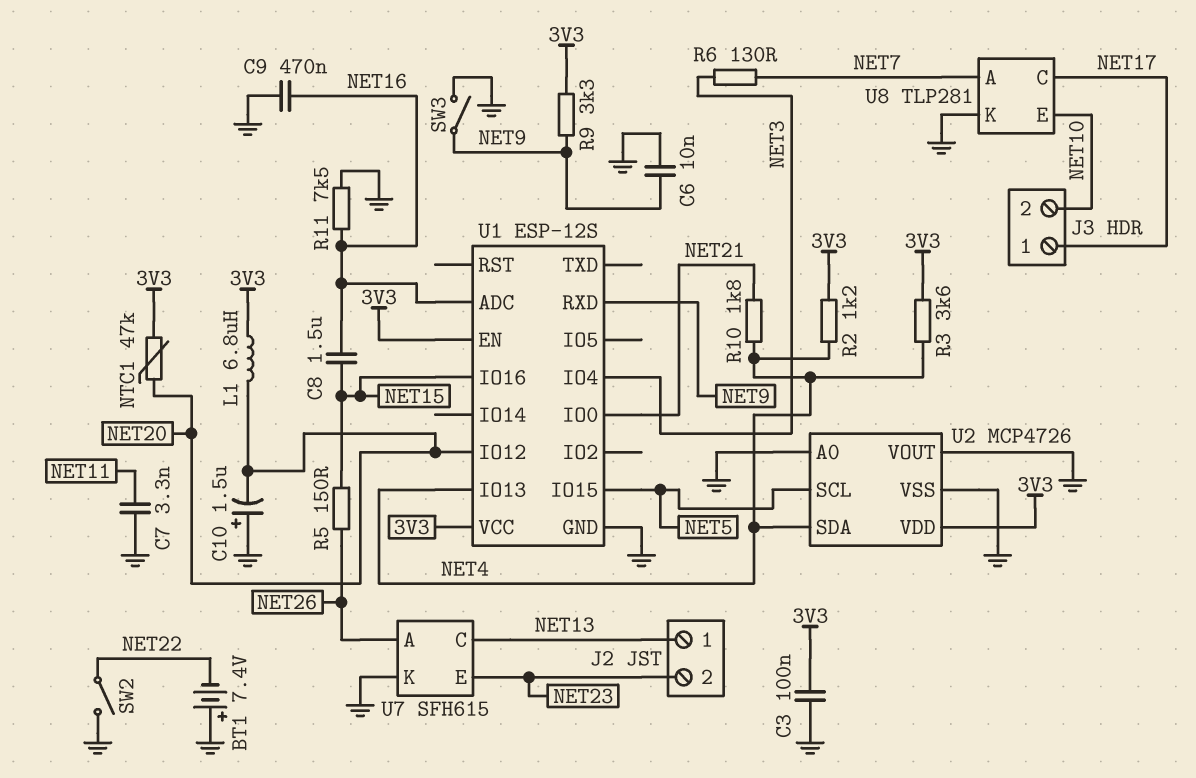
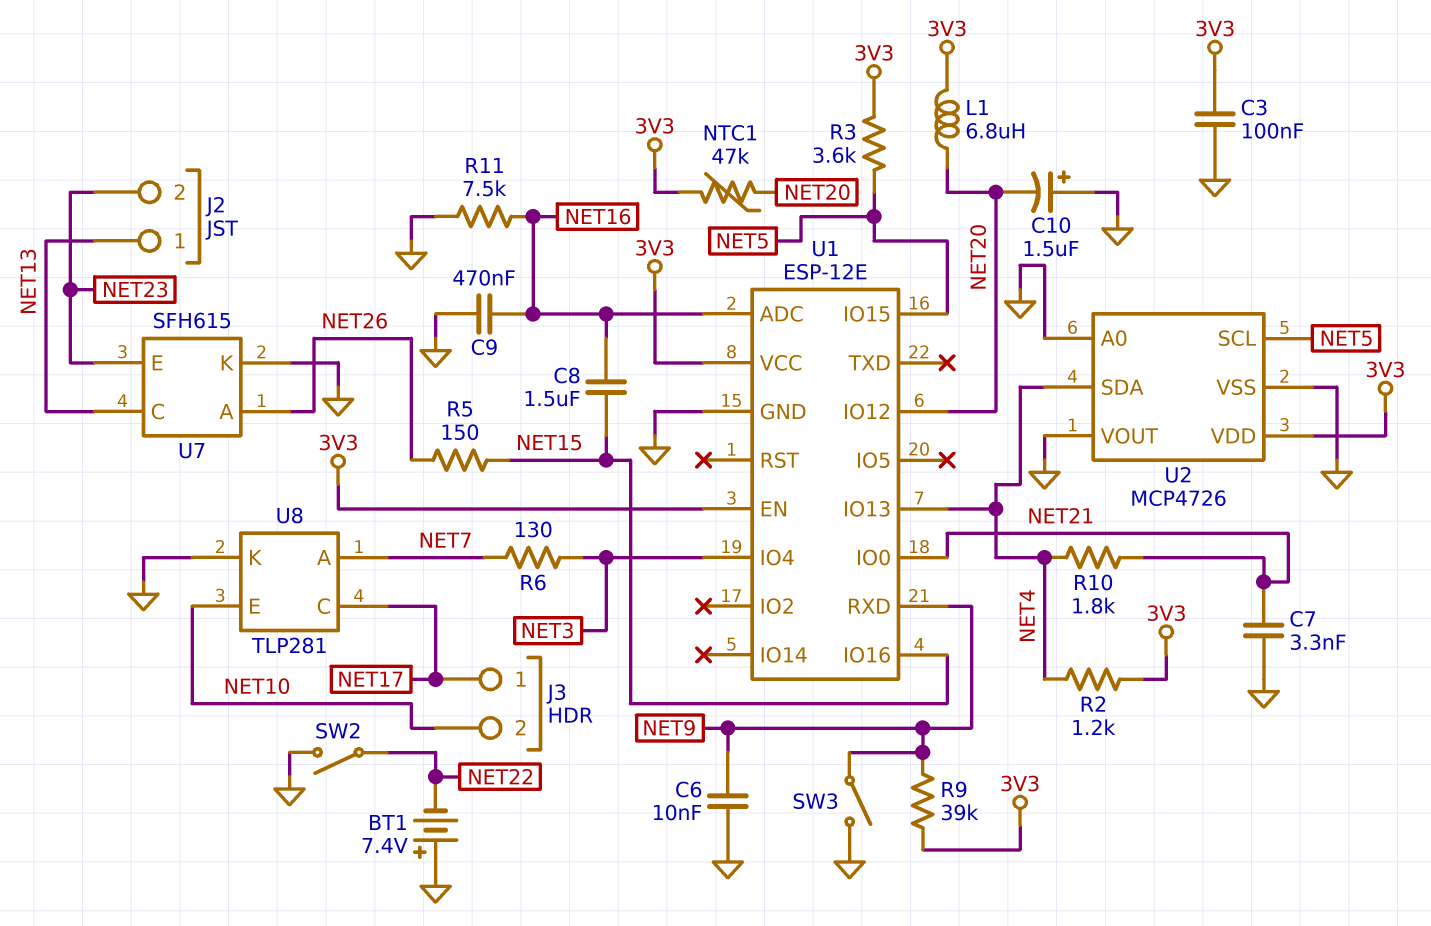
C7: 3.3nF (GND, NET11) -> 3.3nF (GND, NET21)
R3: 3.6k (3V3, NET4) -> 3.6k (3V3, NET5)
R9: 3.3k (3V3, NET9) -> 39k (3V3, NET9)
U1: ESP-12S -> ESP-12E

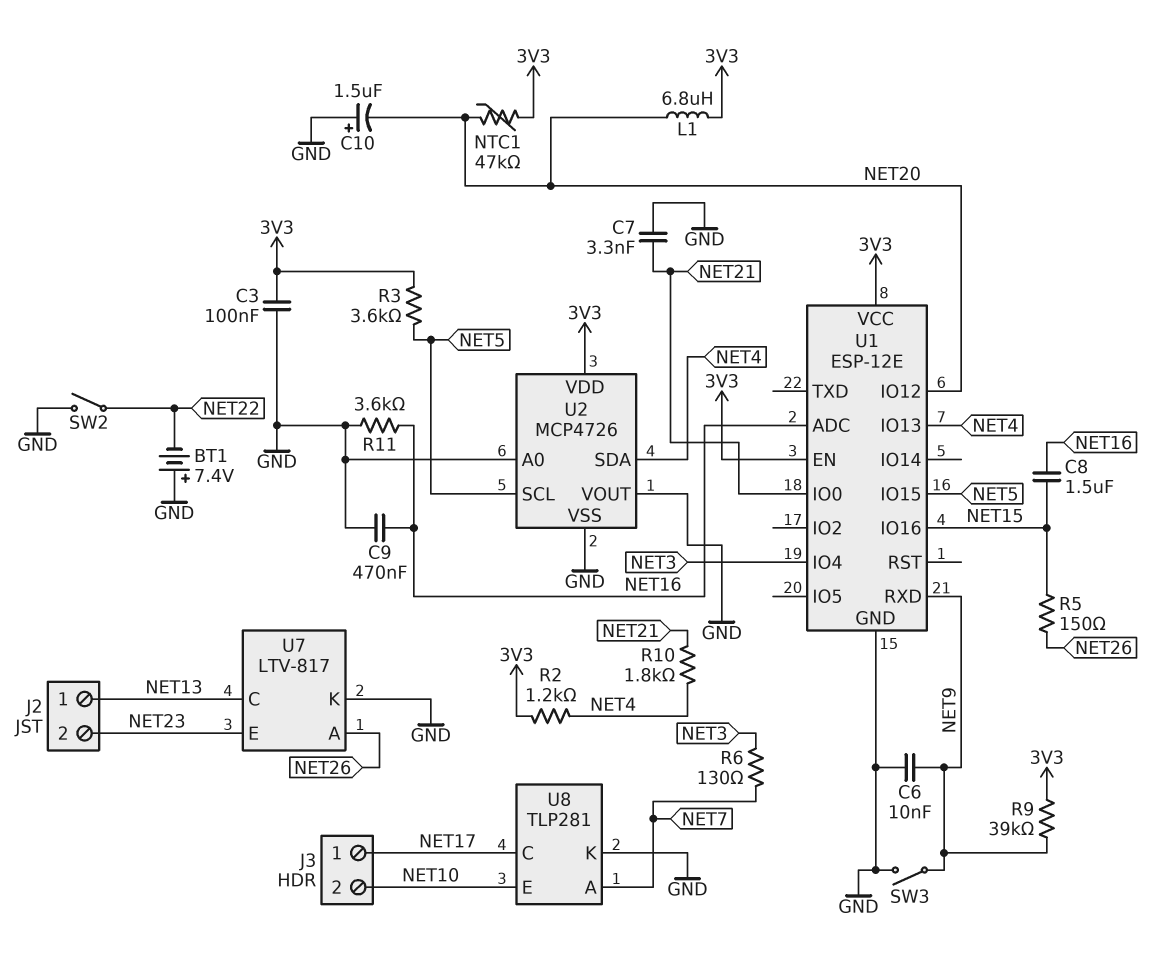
R11: 7.5k (GND, NET16) -> 3.6k (GND, NET16)
U7: SFH615 -> LTV-817

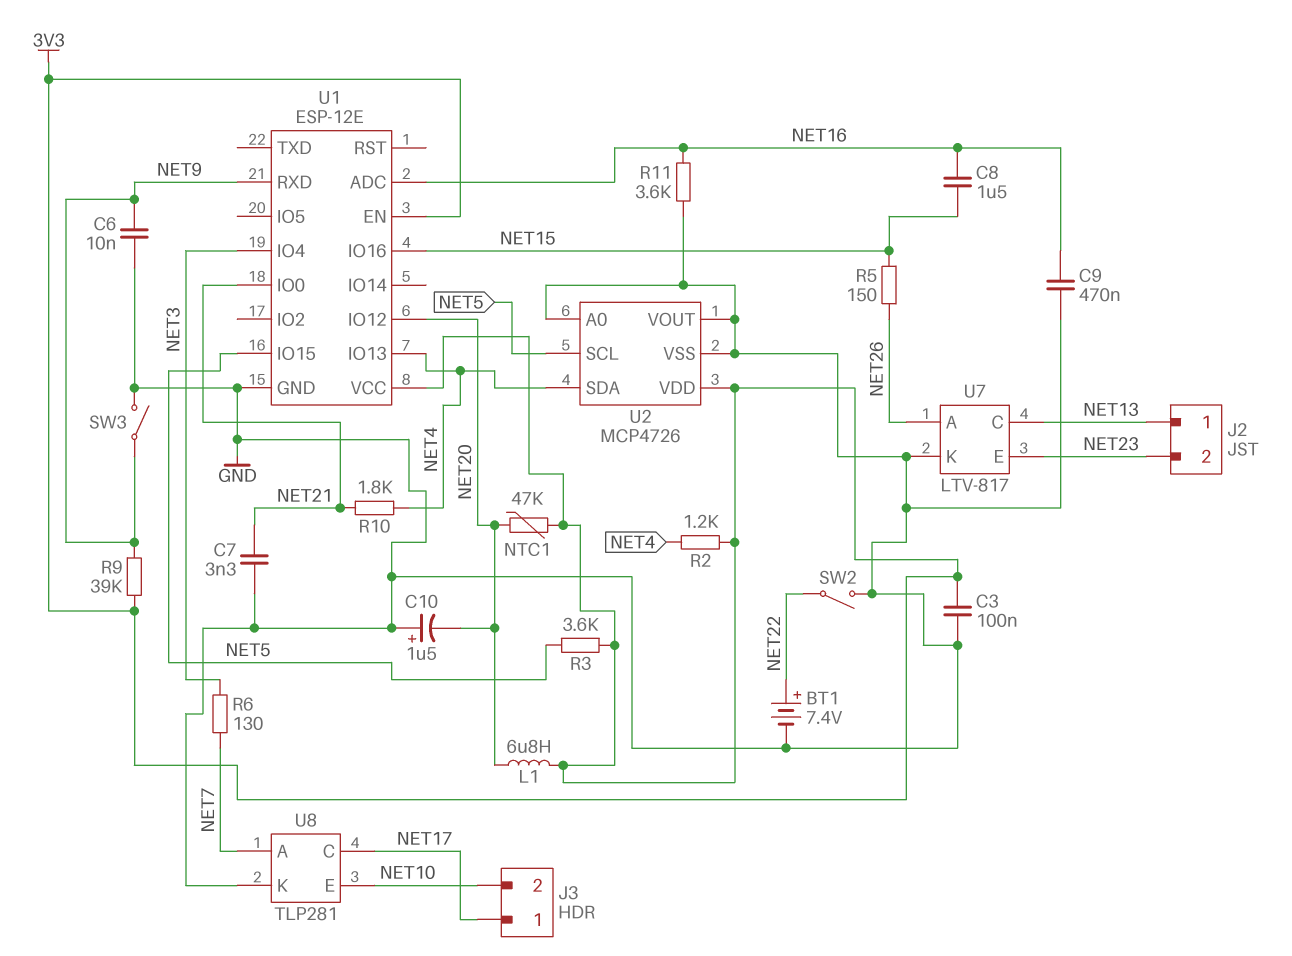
BT1: 7.4V (plus GND, minus NET22) -> 7.4V (plus NET22, minus GND)

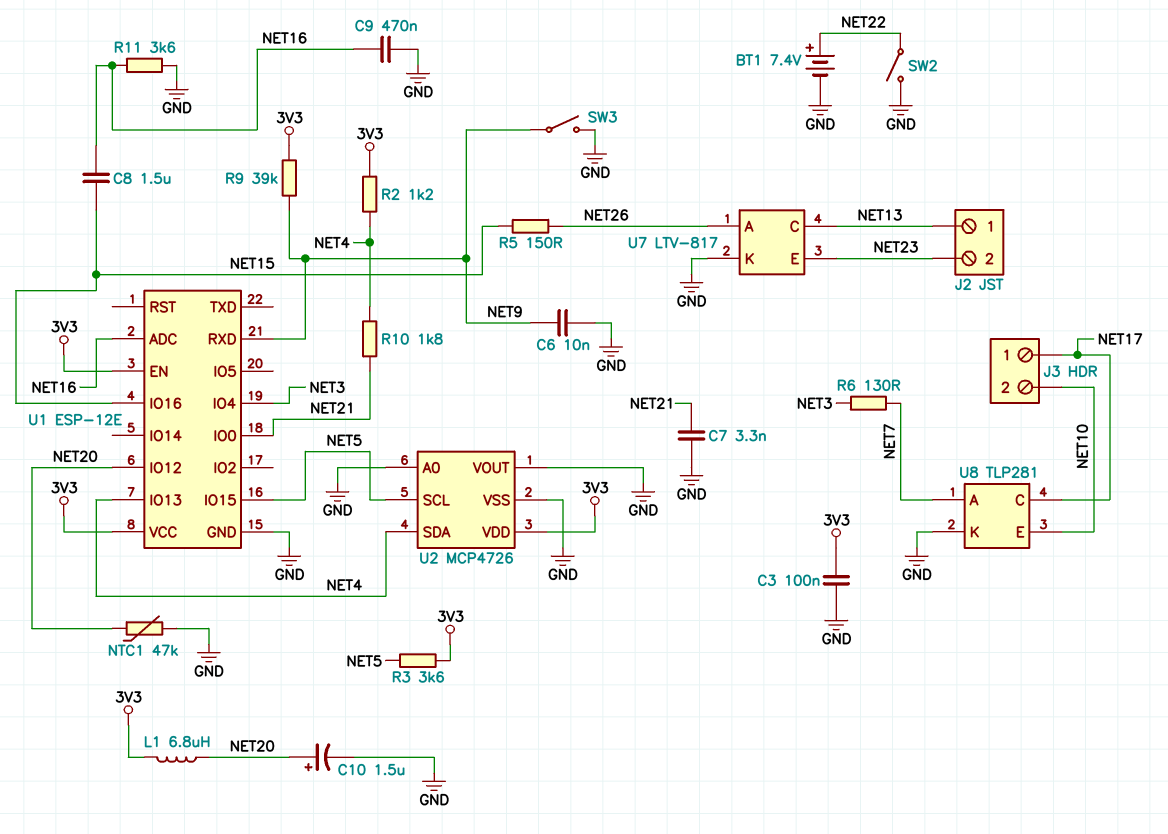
C10: 1.5uF (plus GND, minus NET20) -> 1.5uF (plus NET20, minus GND)
NTC1: 47k (3V3, NET20) -> 47k (GND, NET20)

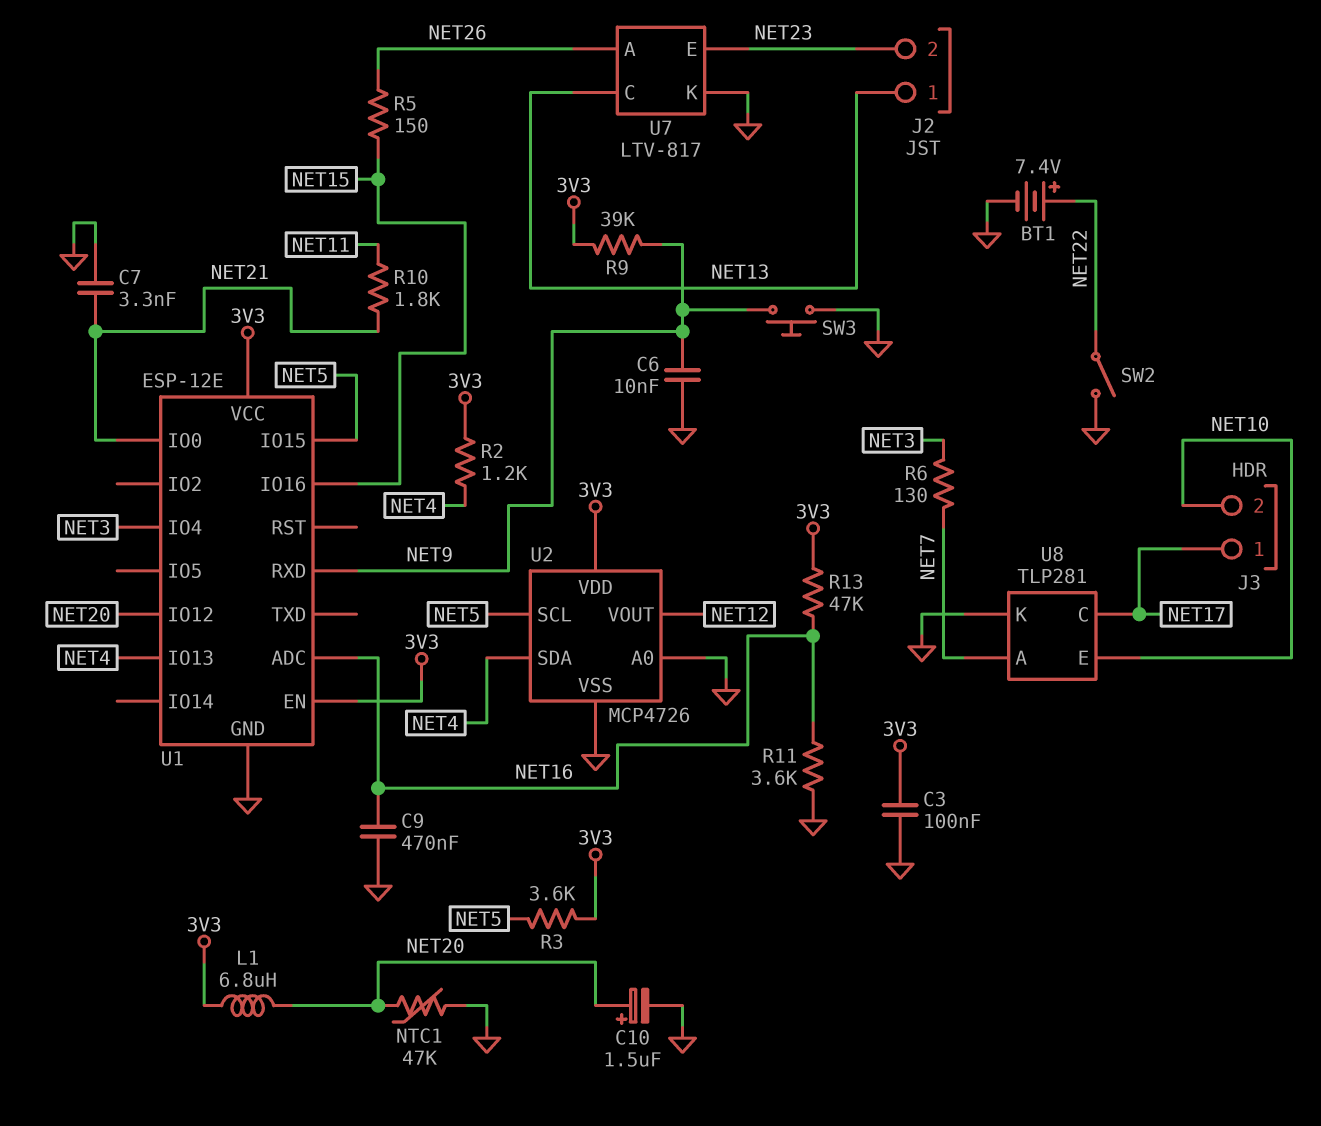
C8: 1.5uF (NET15, NET16) -> none
R10: 1.8k (NET4, NET21) -> 1.8k (NET11, NET21)
R13: none -> 47k (3V3, NET16)
SW3: switch (GND, NET9) -> button (GND, NET9)
U2 pin VOUT: GND -> NET12

